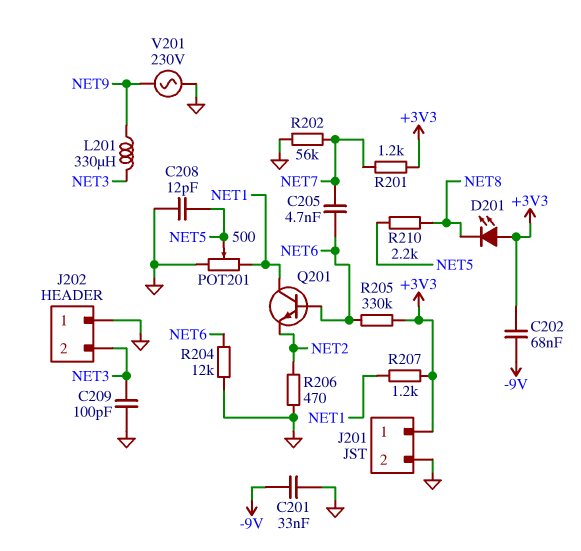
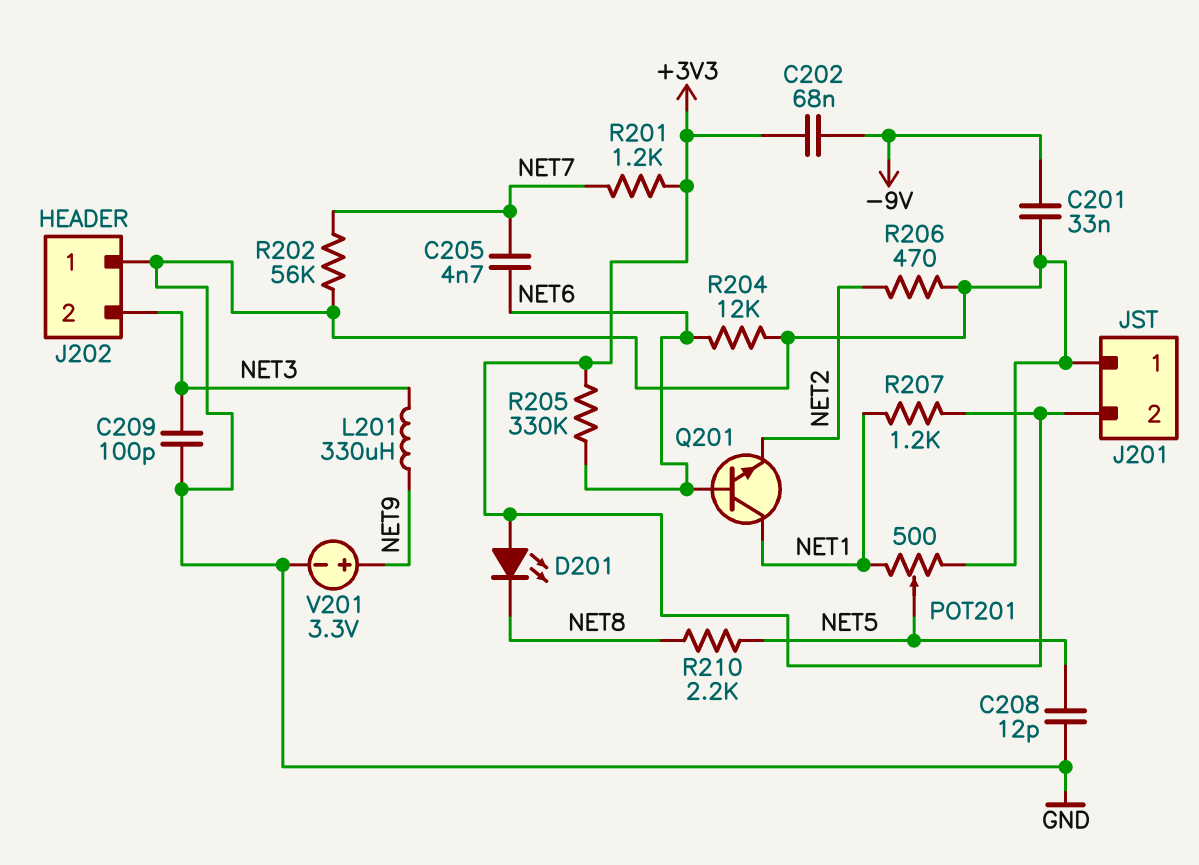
J201 pin 1: +3V3 -> GND
J201 pin 2: GND -> +3V3
V201: AC 230V (GND, NET9) -> 3.3V (plus NET9, minus GND)

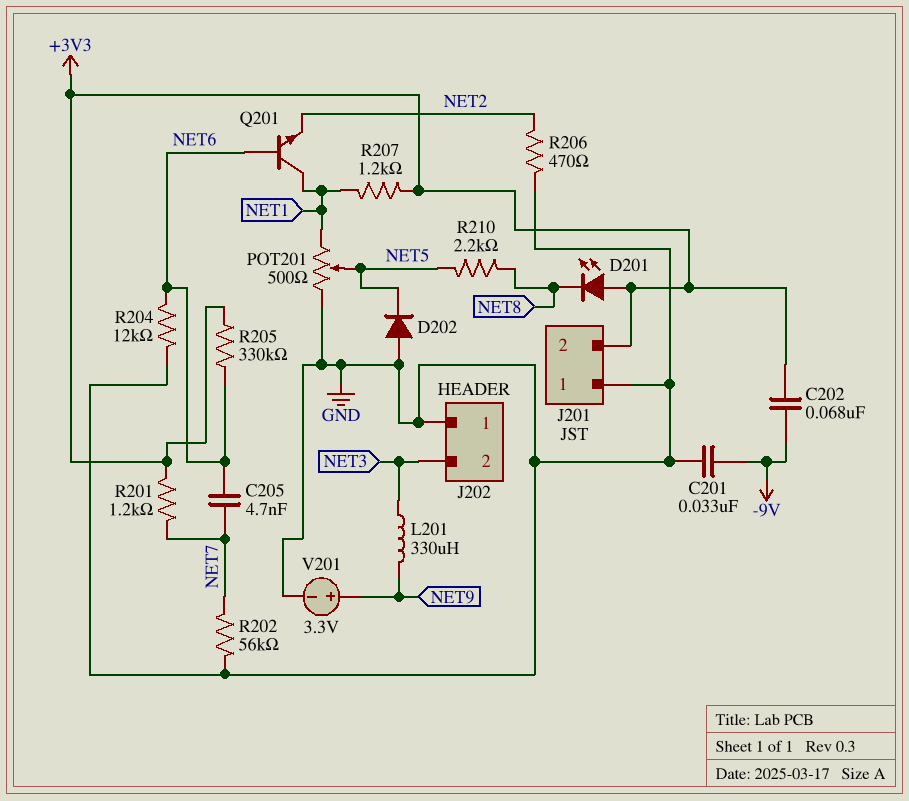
C208: 12pF (GND, NET5) -> none
C209: 100pF (GND, NET3) -> none
D202: none -> diode (A GND, K NET5)

